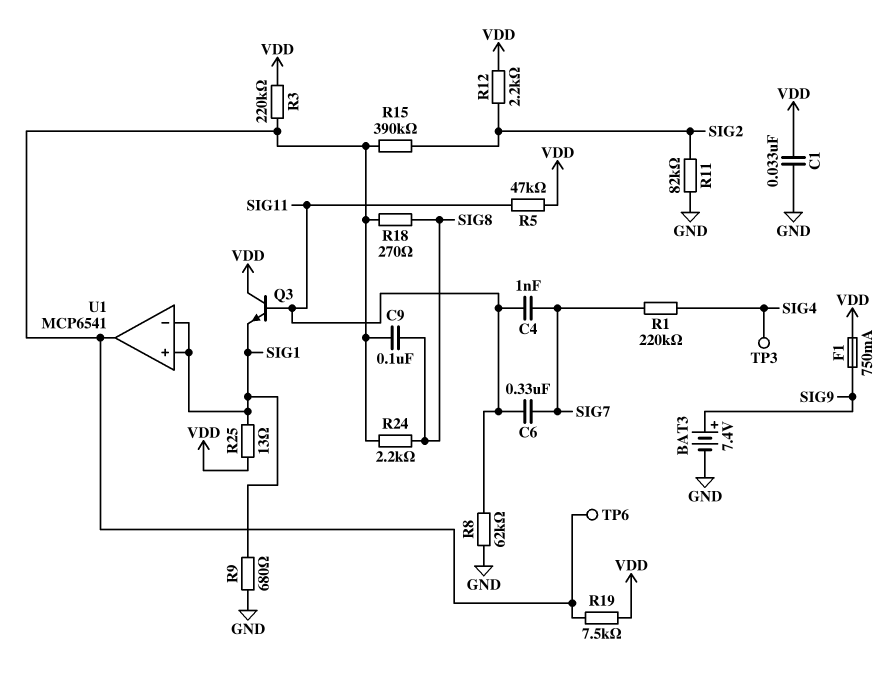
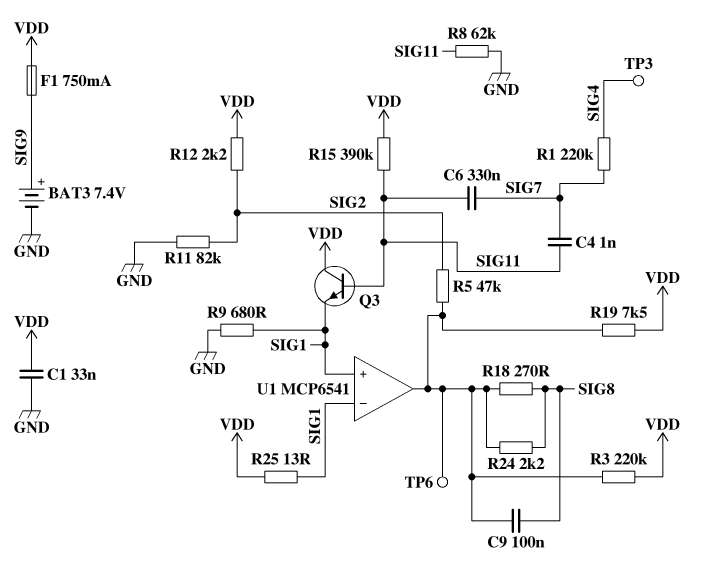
R5: 47k (SIG11, VDD) -> 47k (SIG2, U1/out)
R15: 390k (SIG2, U1/out) -> 390k (SIG11, VDD)

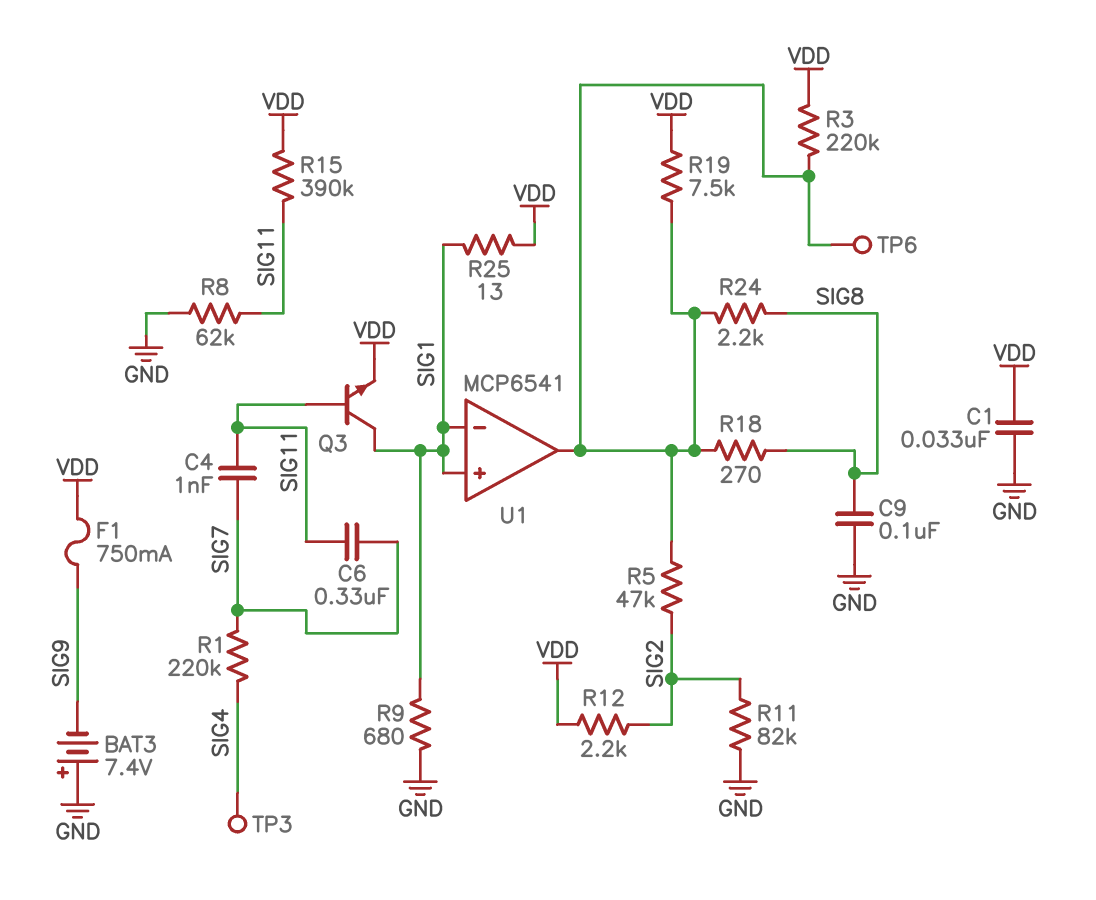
BAT3: 7.4V (plus SIG9, minus GND) -> 7.4V (plus GND, minus SIG9)
C9: 100nF (SIG8, U1/out) -> 100nF (GND, SIG8)
Q3: NPN (B SIG11, C VDD, E SIG1) -> NPN (B SIG11, C SIG1, E VDD)

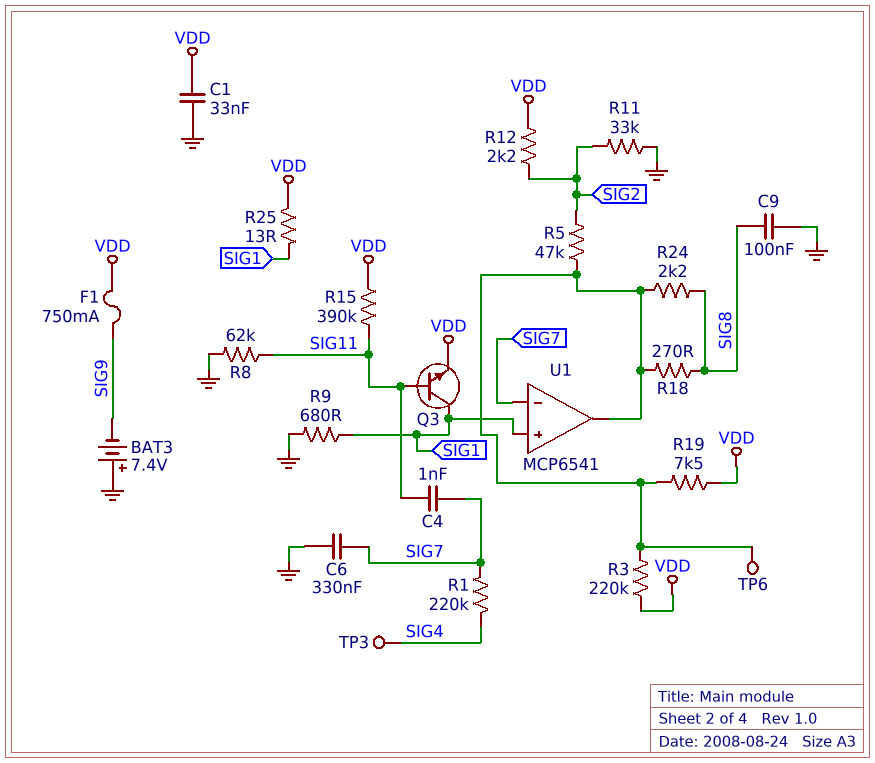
C6: 330nF (SIG7, SIG11) -> 330nF (GND, SIG7)
R11: 82k (GND, SIG2) -> 33k (GND, SIG2)
U1 pin in-: SIG1 -> SIG7

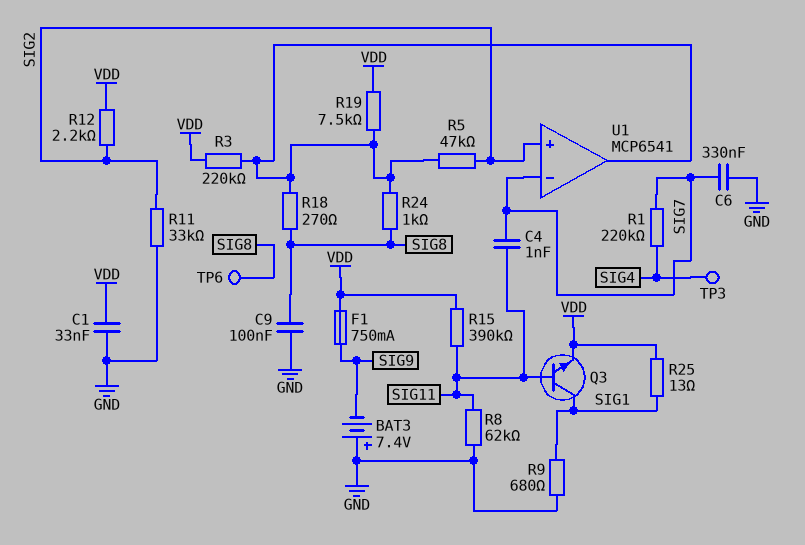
R24: 2.2k (SIG8, U1/out) -> 1k (SIG8, U1/out)
TP6: test point (U1/out) -> test point (SIG8)
U1 pin in+: SIG1 -> SIG2

